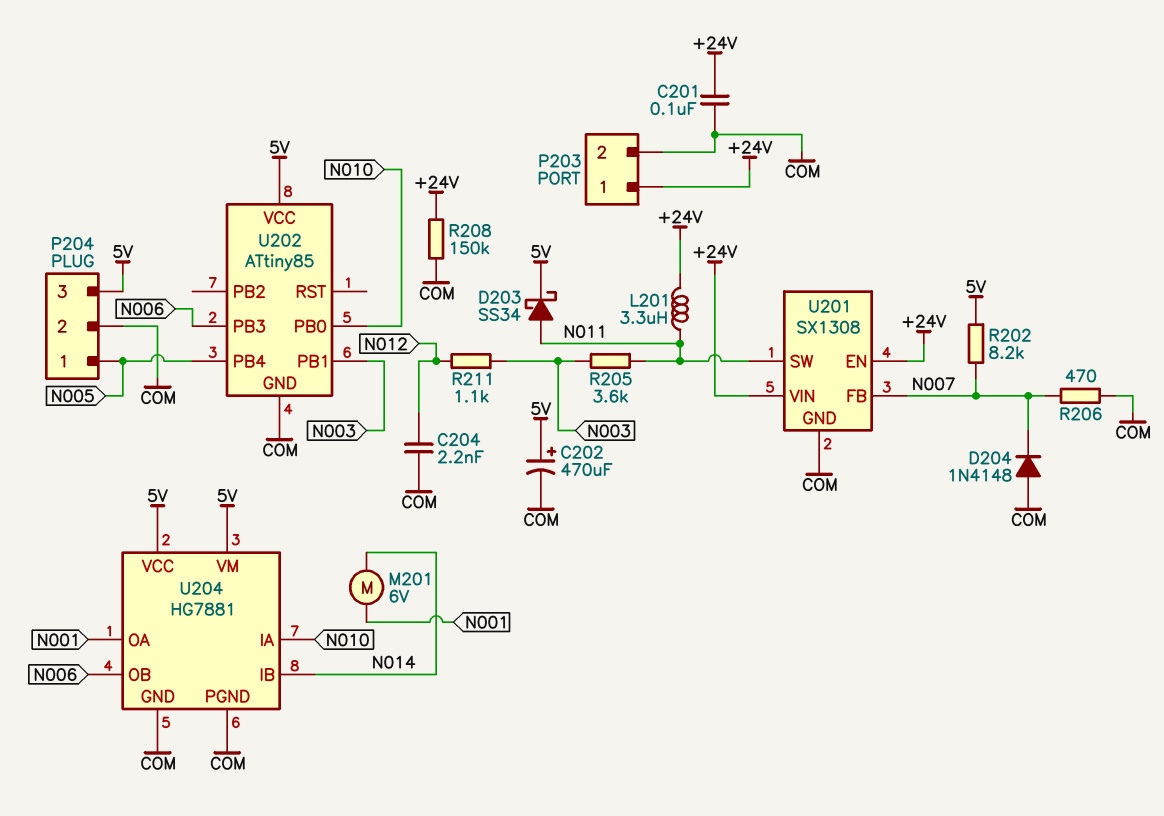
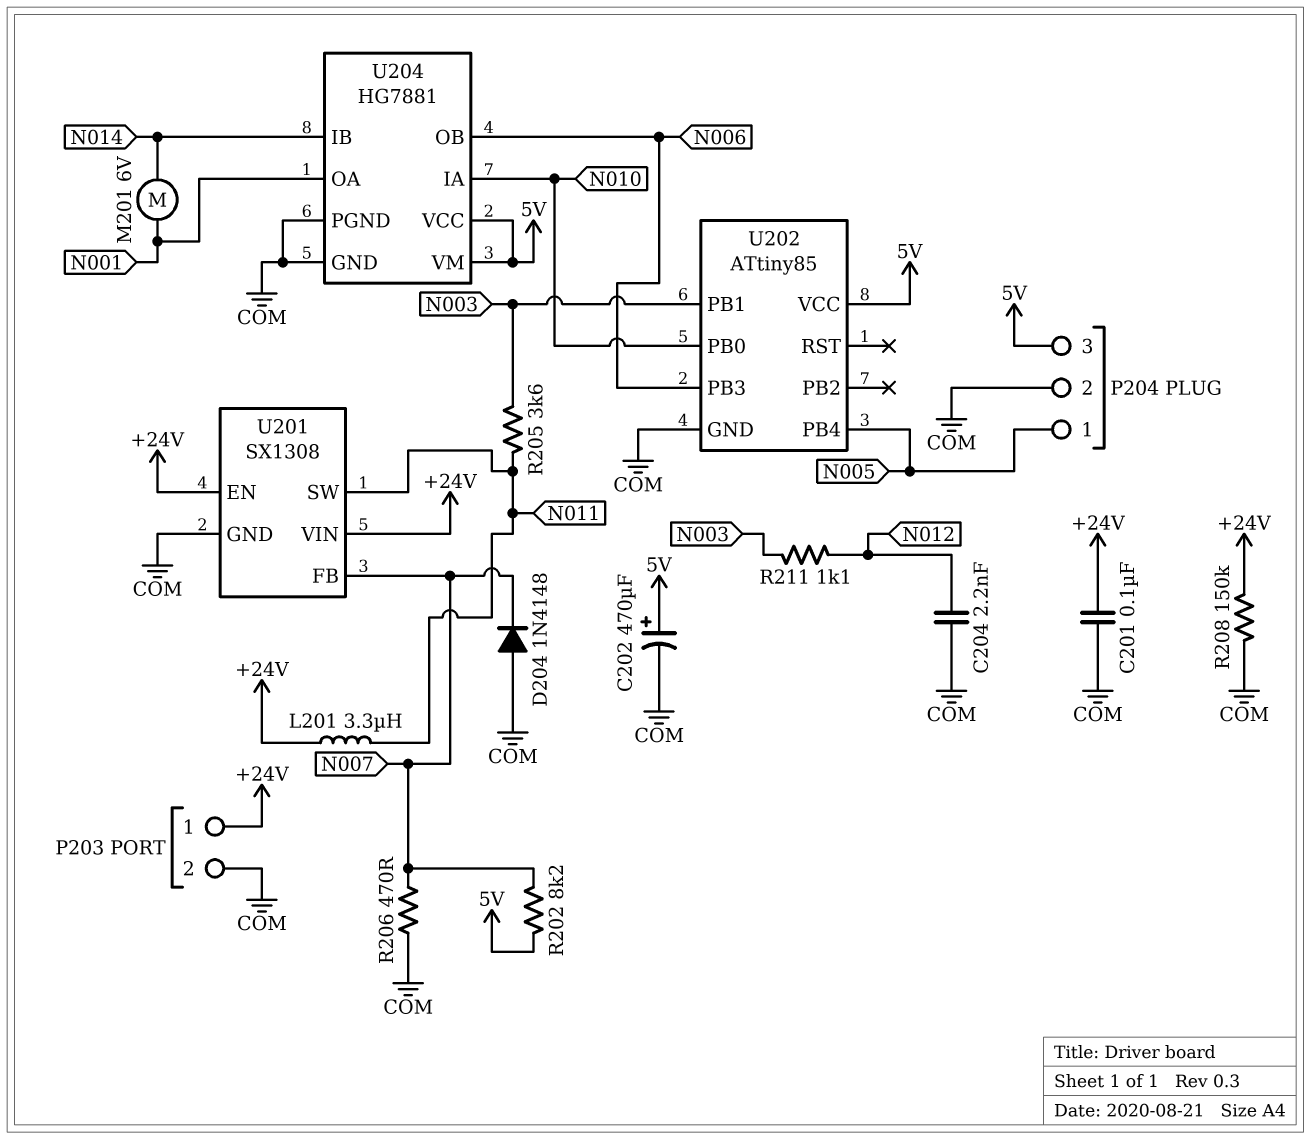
D203: schottky SS34 (A N011, K 5V) -> none

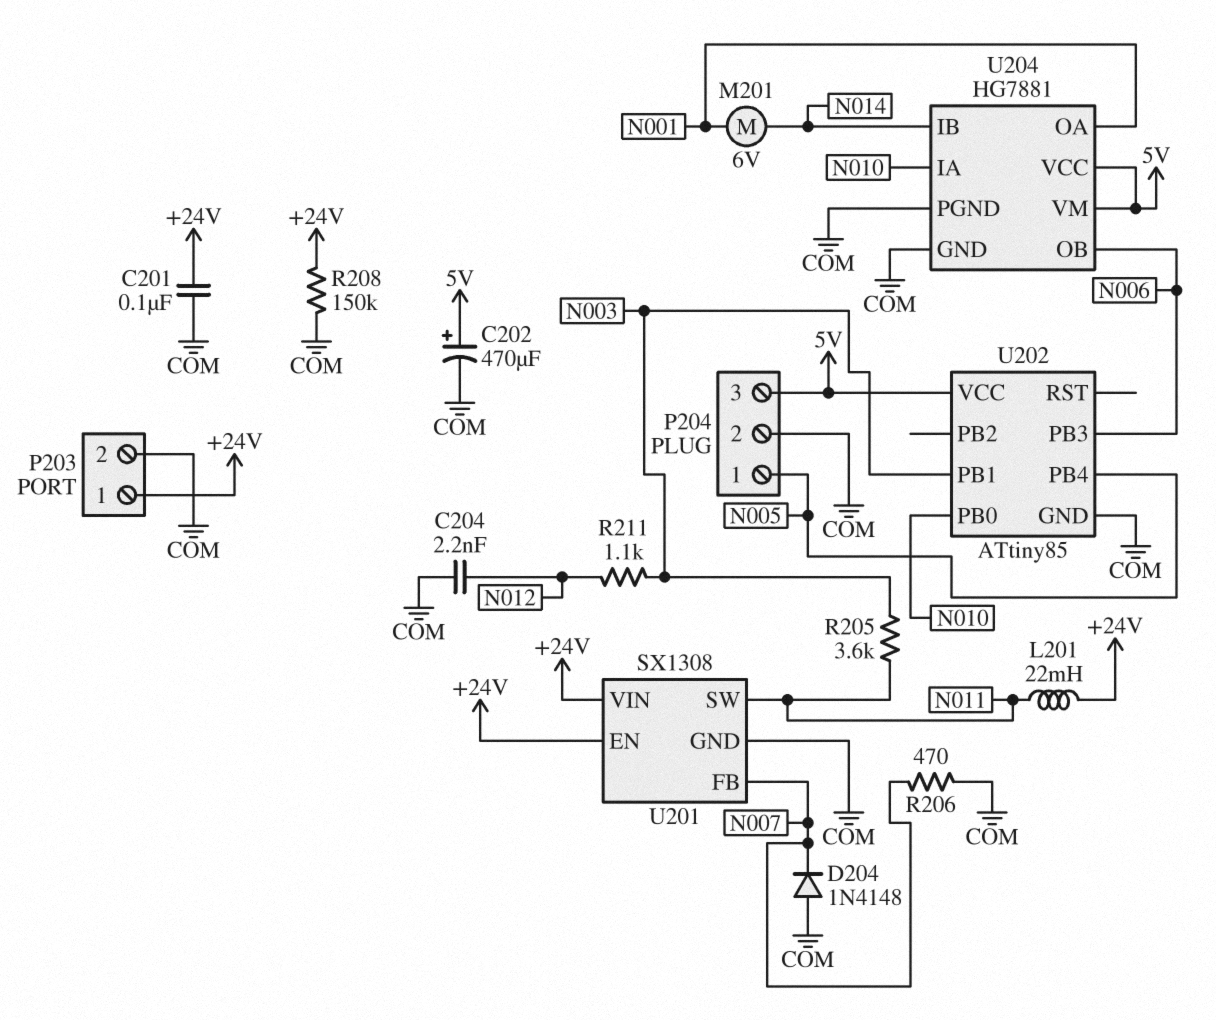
L201: 3.3uH (+24V, N011) -> 22mH (+24V, N011)
R202: 8.2k (5V, N007) -> none

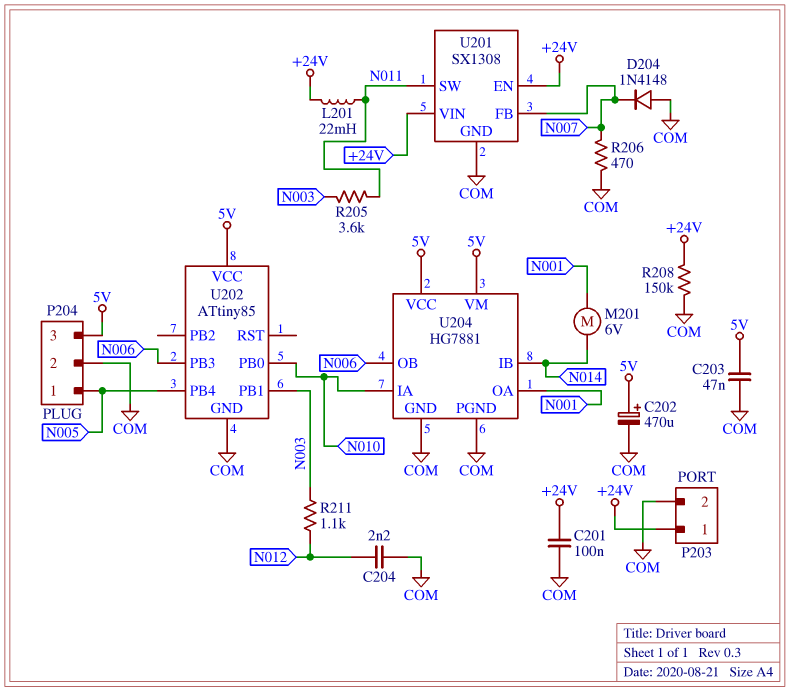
C203: none -> 47nF (5V, COM)

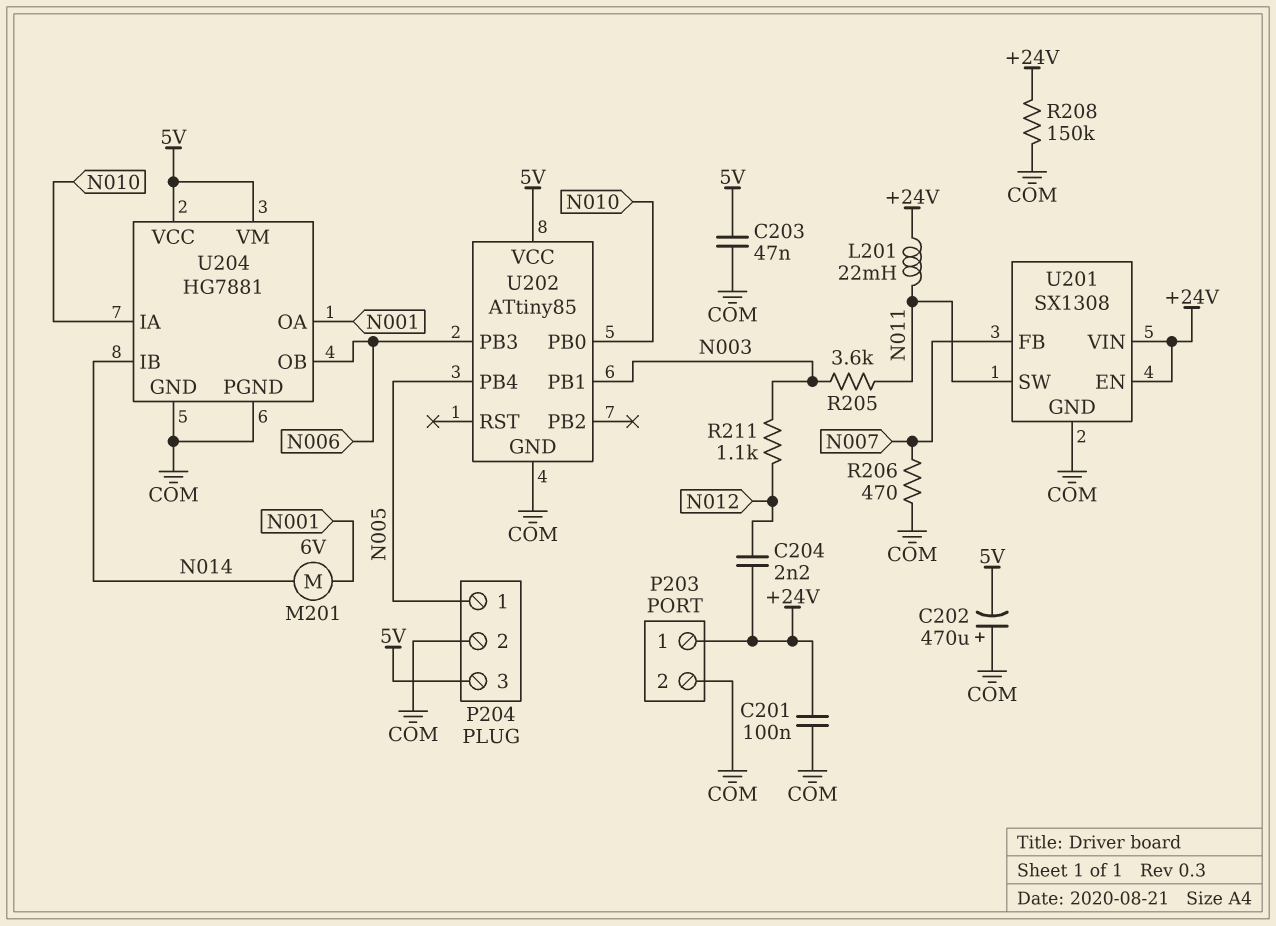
C202: 470uF (plus 5V, minus COM) -> 470uF (plus COM, minus 5V)
C204: 2.2nF (COM, N012) -> 2.2nF (+24V, N012)
D204: diode 1N4148 (A COM, K N007) -> none

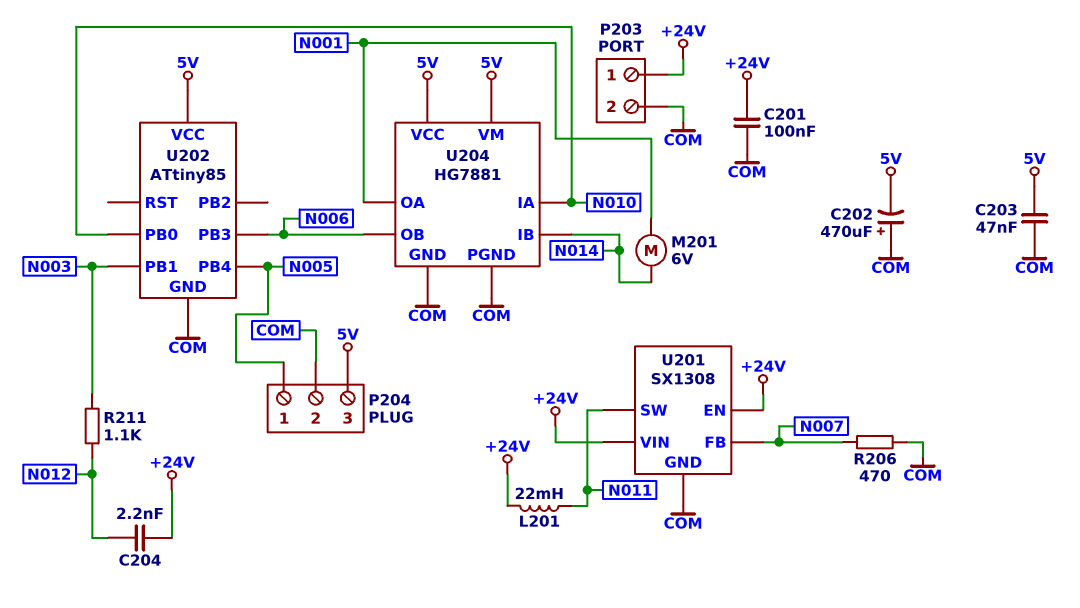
R205: 3.6k (N003, N011) -> none
R208: 150k (+24V, COM) -> none

